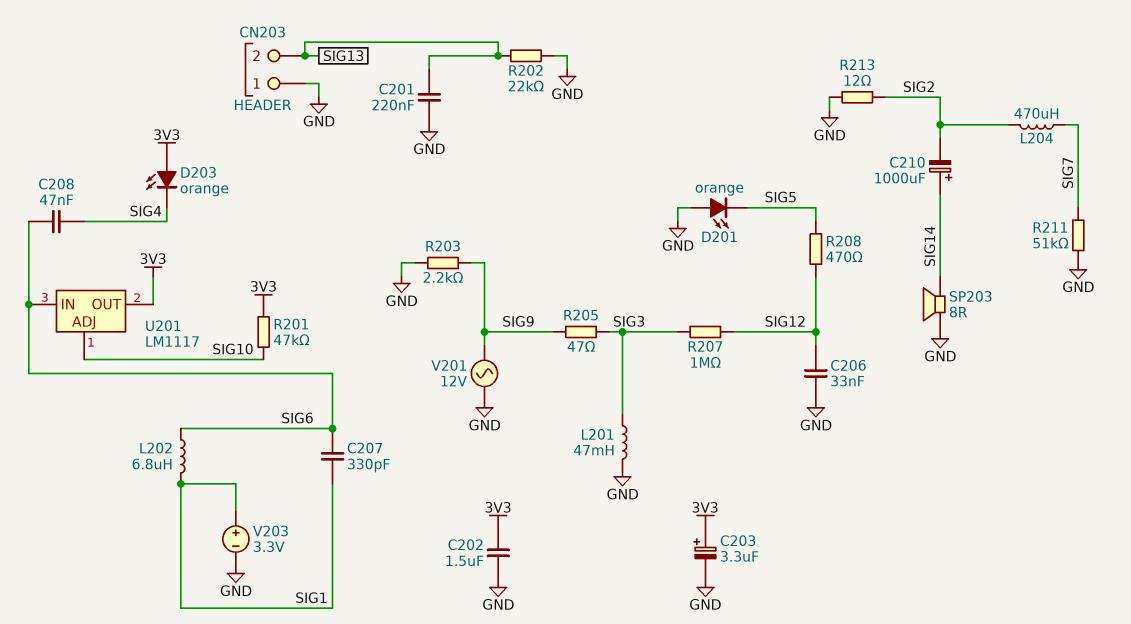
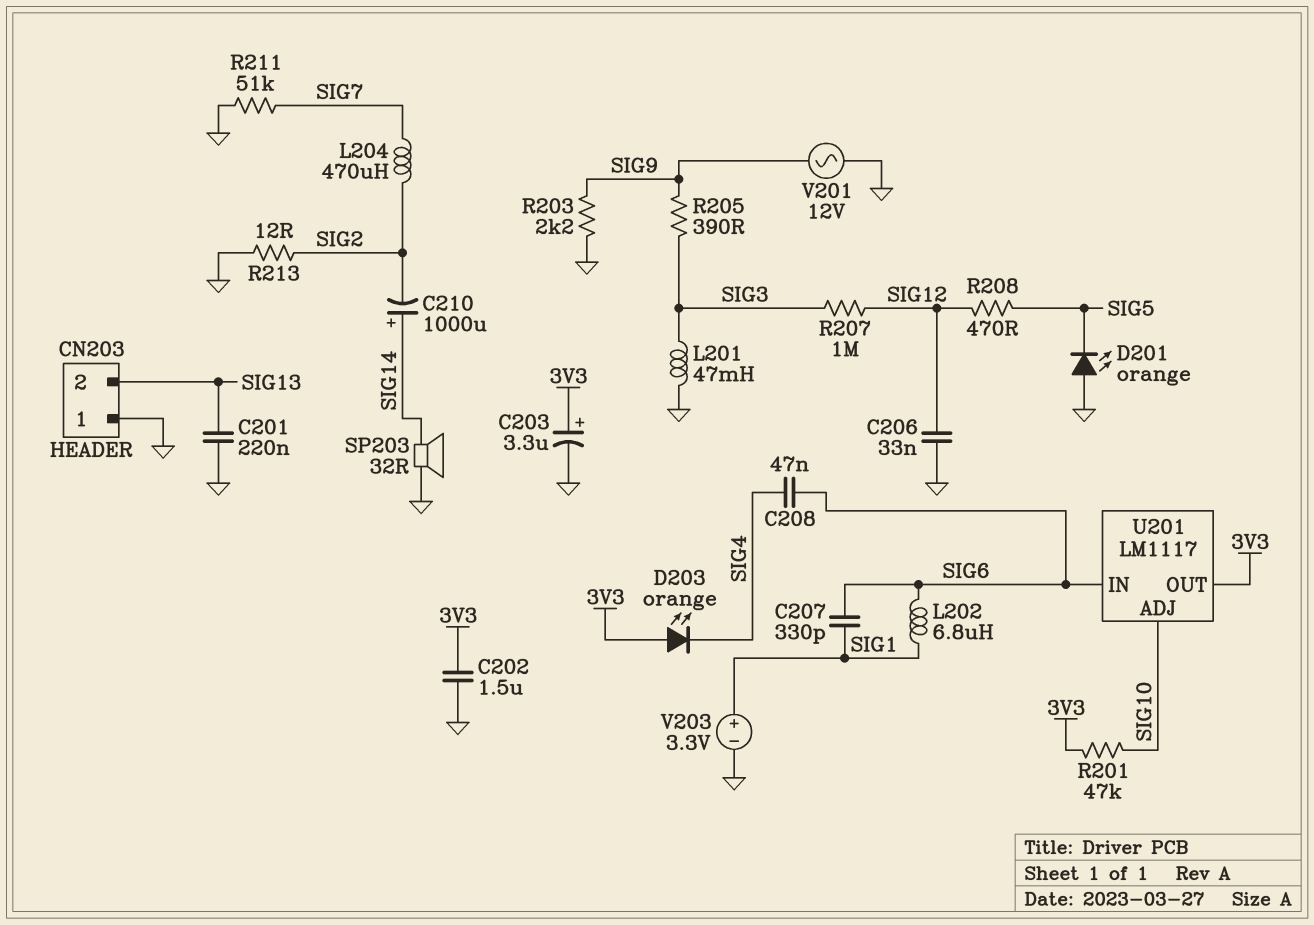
R202: 22k (GND, SIG13) -> none
R205: 47 (SIG3, SIG9) -> 390 (SIG3, SIG9)
SP203: speaker 8R (GND, SIG14) -> speaker 32R (GND, SIG14)

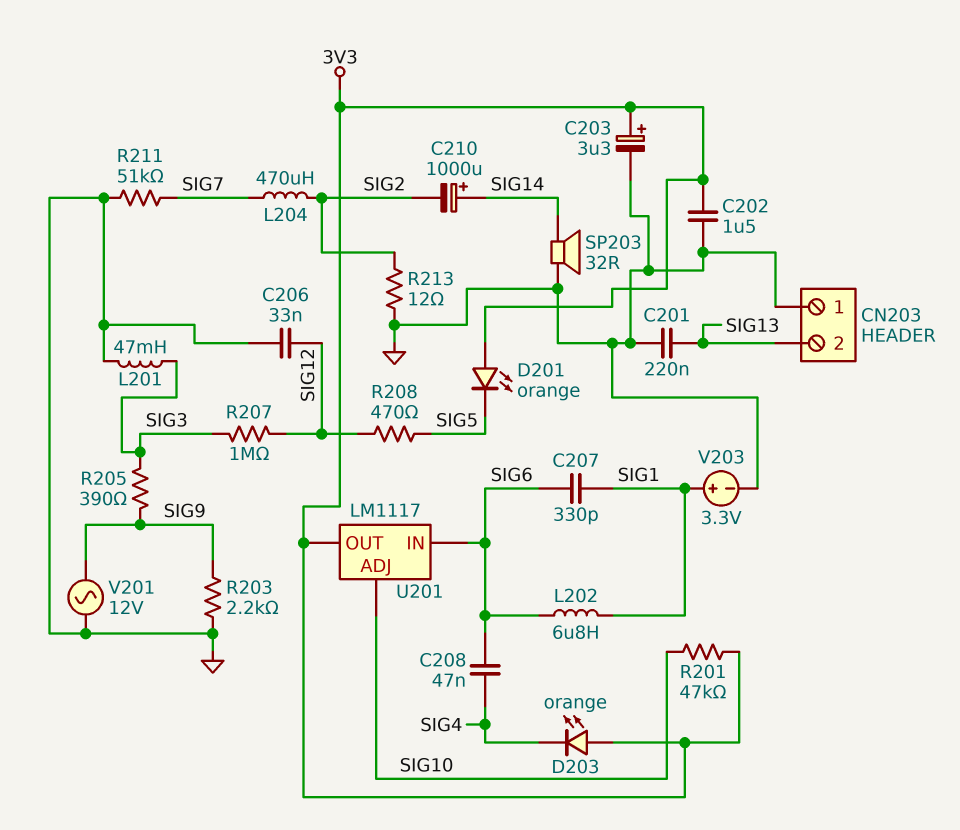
D201: LED orange (A GND, K SIG5) -> LED orange (A 3V3, K SIG5)

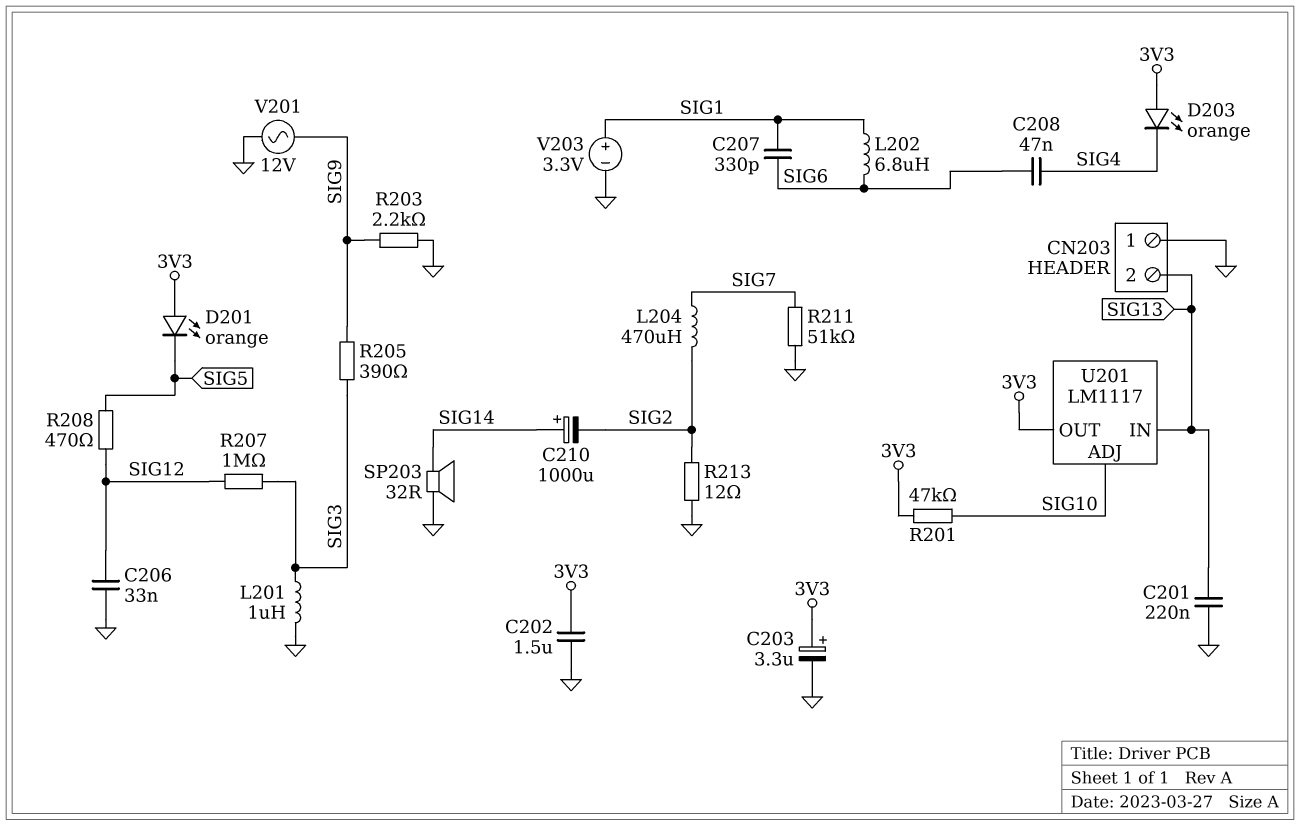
L201: 47mH (GND, SIG3) -> 1uH (GND, SIG3)
U201 pin IN: SIG6 -> SIG13

